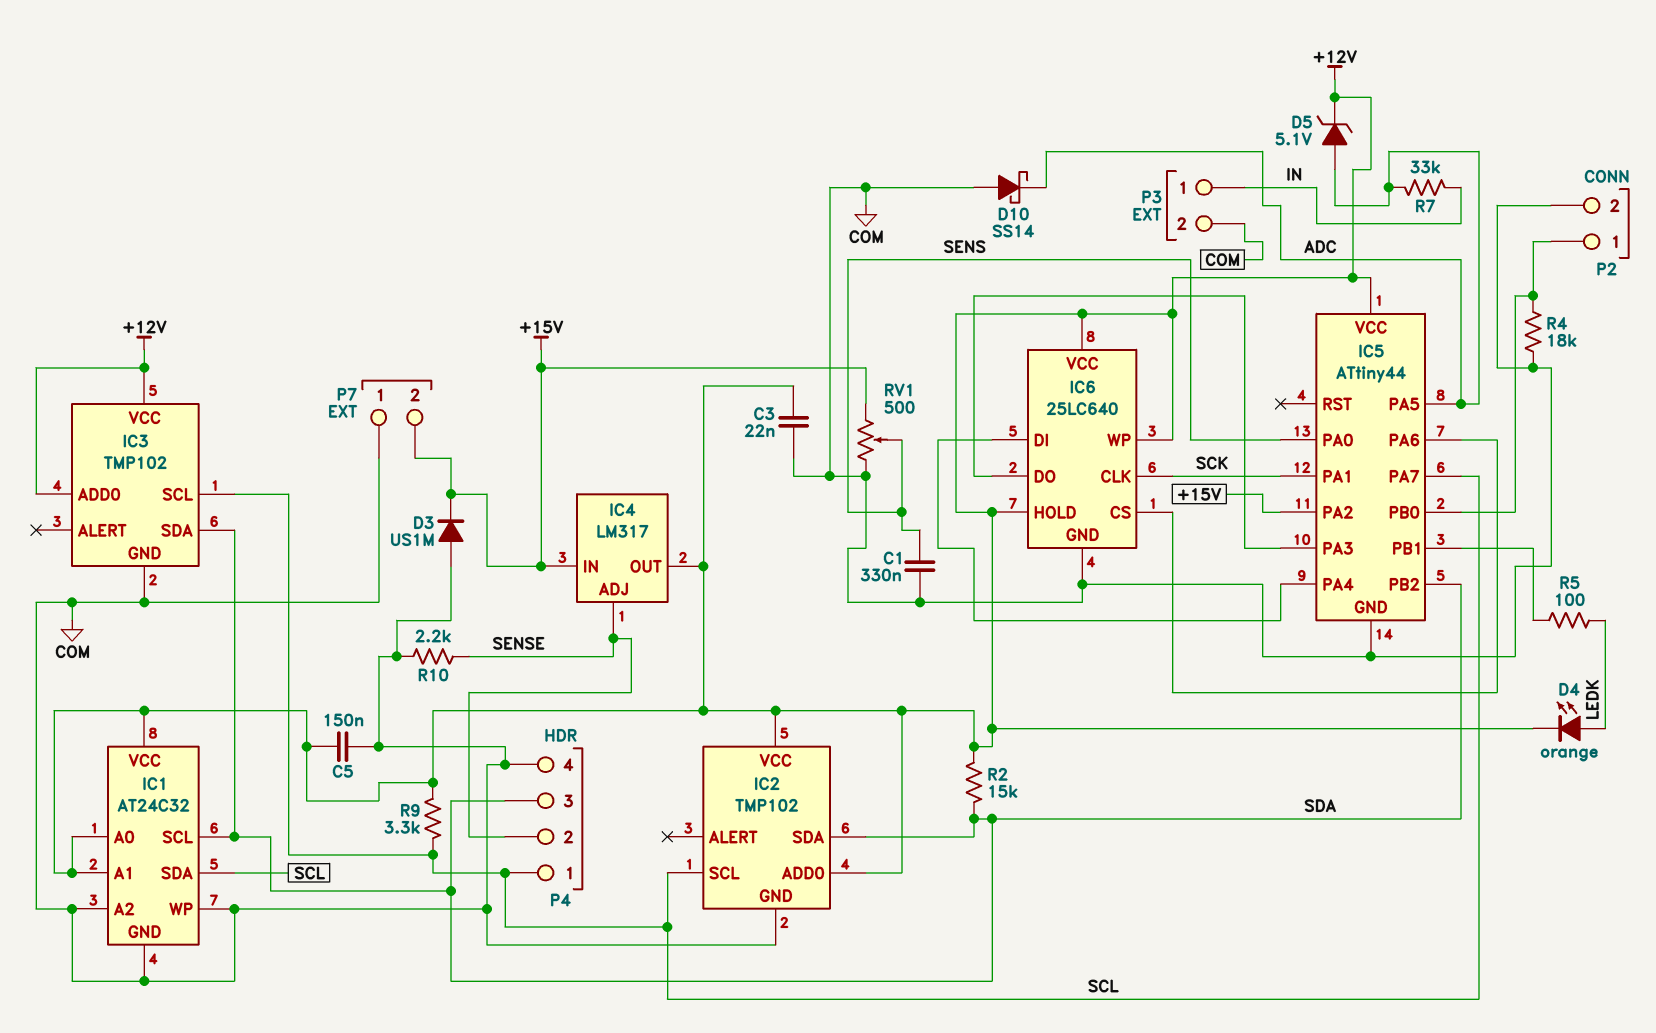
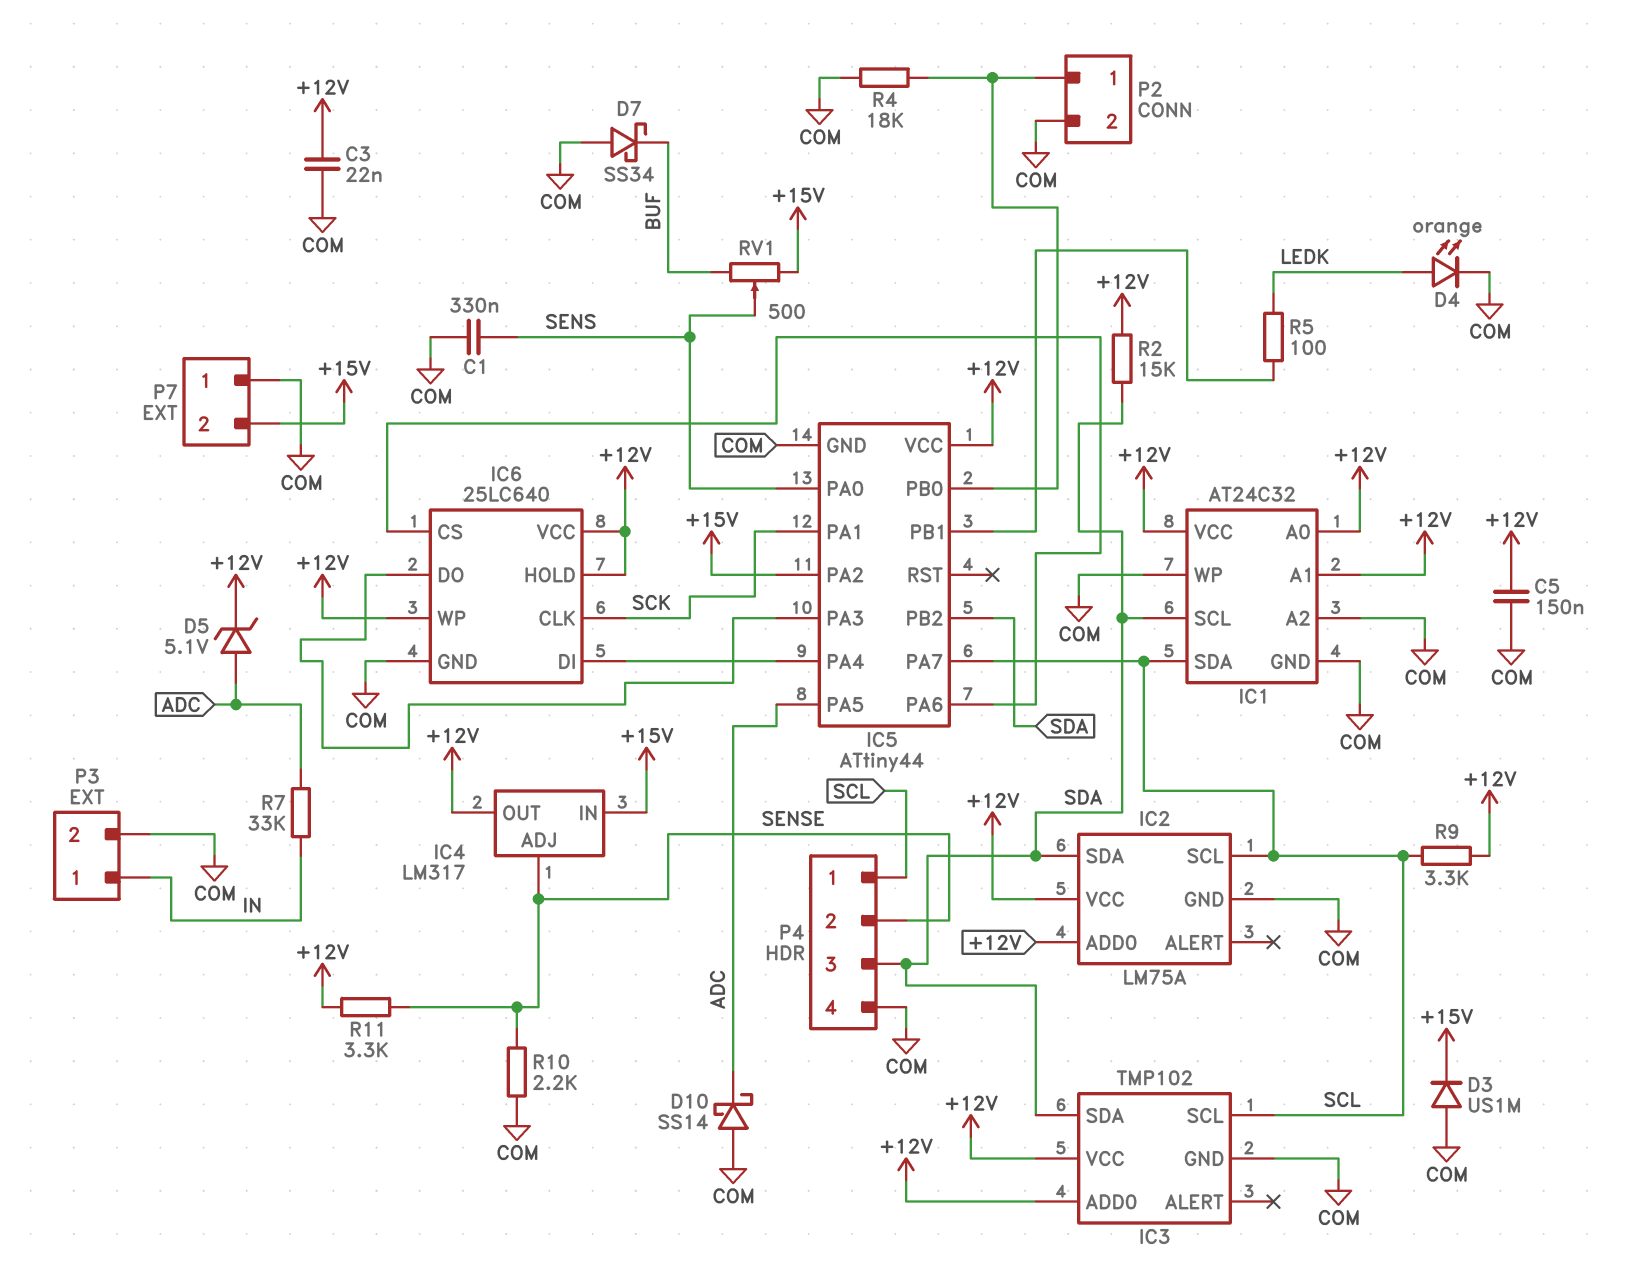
D4: LED orange (A LEDK, K +12V) -> LED orange (A LEDK, K COM)
D7: none -> schottky SS34 (A COM, K BUF)
IC2: TMP102 -> LM75A
R11: none -> 3.3k (+12V, SENSE)
RV1: 500 (+15V, COM, wiper SENS) -> 500 (+15V, BUF, wiper SENS)

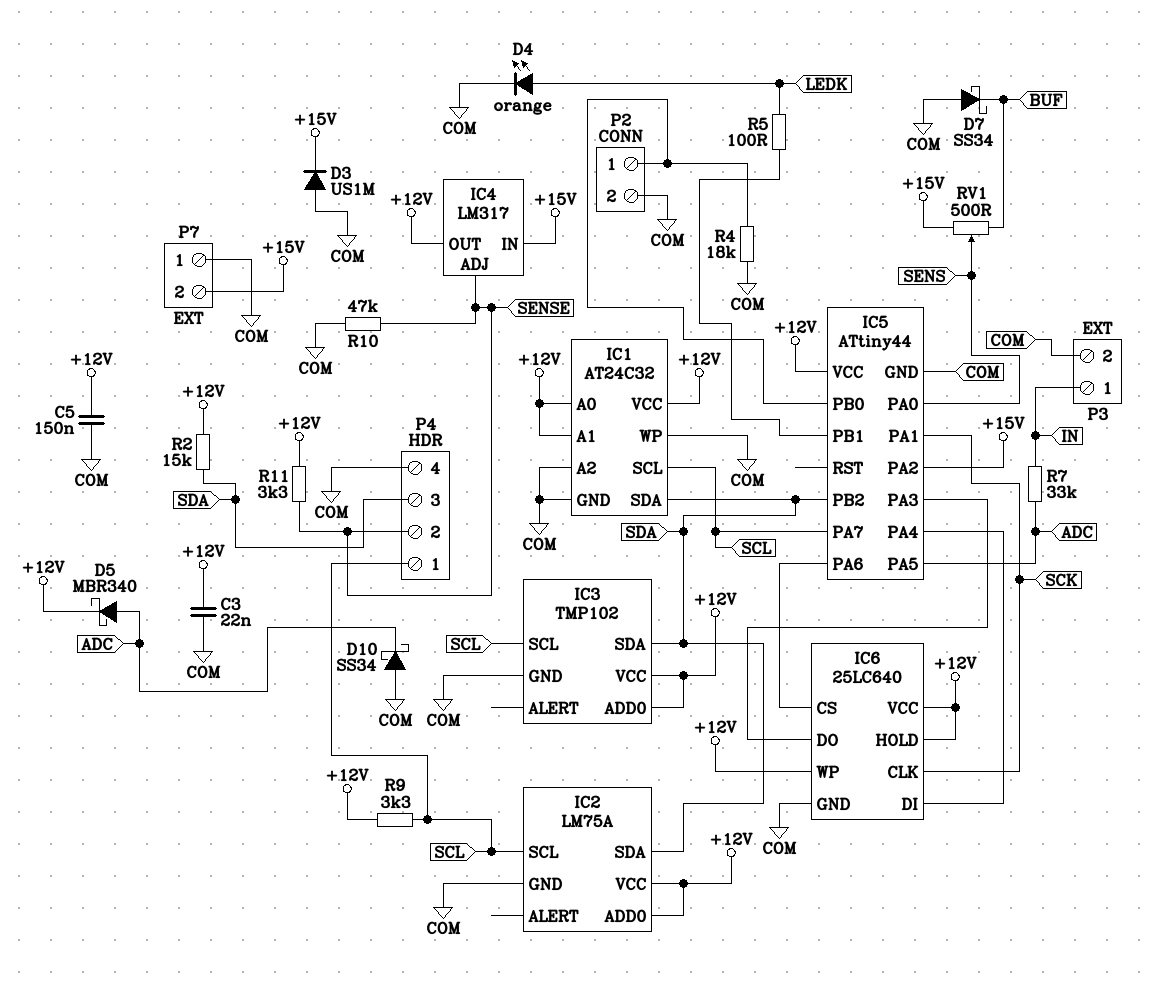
C1: 330nF (COM, SENS) -> none
D5: zener 5.1V (A ADC, K +12V) -> schottky MBR340 (A ADC, K +12V)
D10: schottky SS14 (A COM, K ADC) -> schottky SS34 (A COM, K ADC)
IC1 pin SCL: SDA -> SCL
IC1 pin SDA: SCL -> SDA
R10: 2.2k (COM, SENSE) -> 47k (COM, SENSE)

